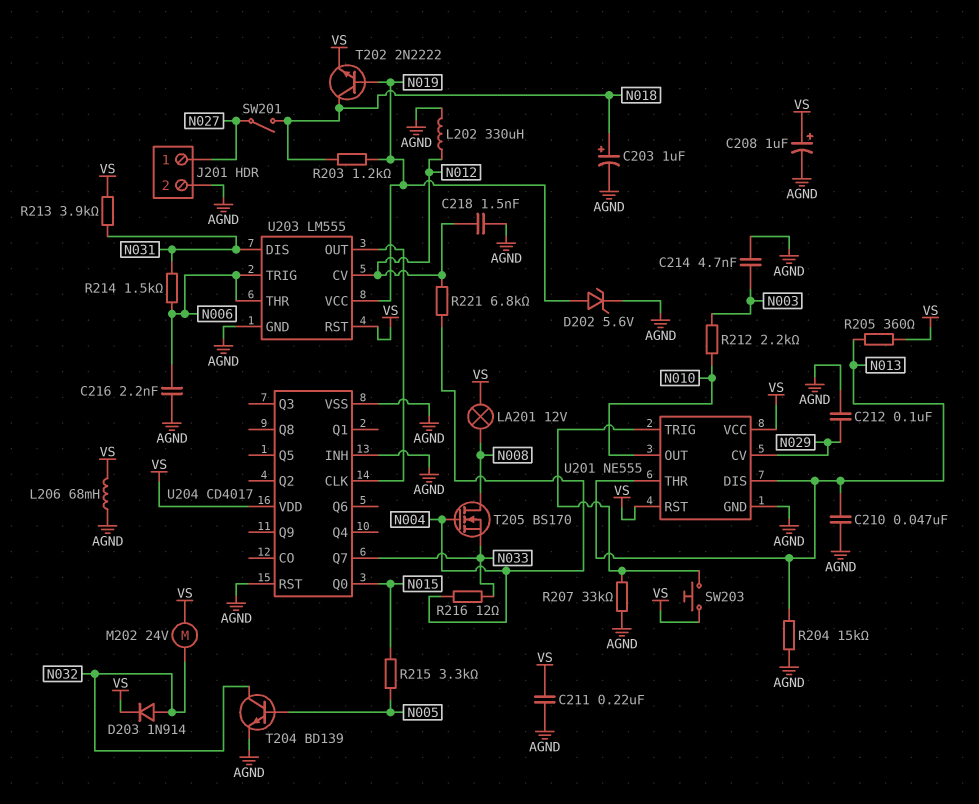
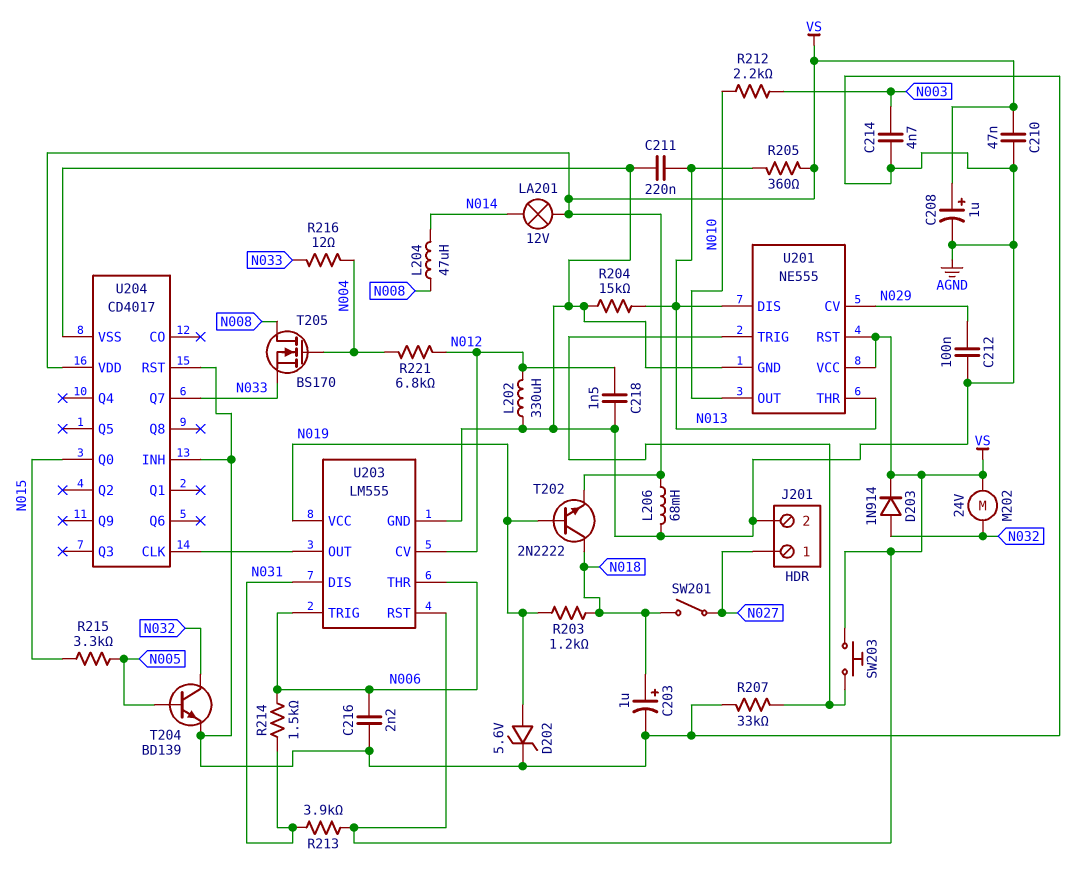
C210: 47nF (AGND, N013) -> 47nF (AGND, VS)
C211: 220nF (AGND, VS) -> 220nF (AGND, N013)
L204: none -> 47uH (N008, N014)
LA201: lamp 12V (N008, VS) -> lamp 12V (N014, VS)

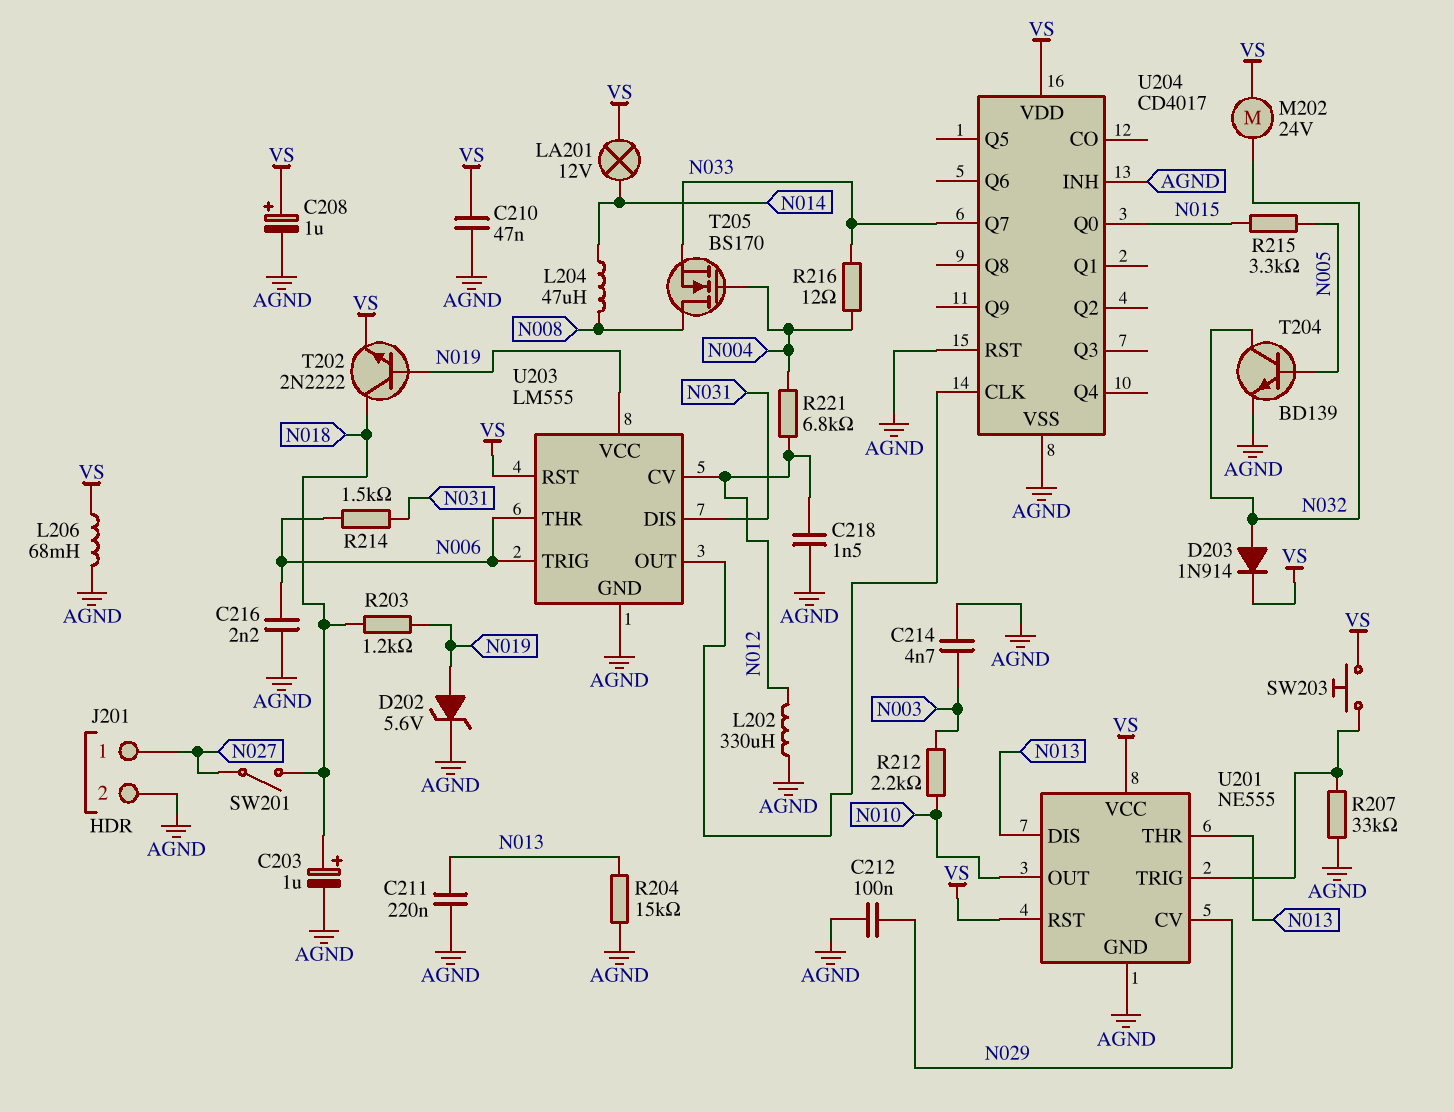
R205: 360 (N013, VS) -> none
R213: 3.9k (N031, VS) -> none

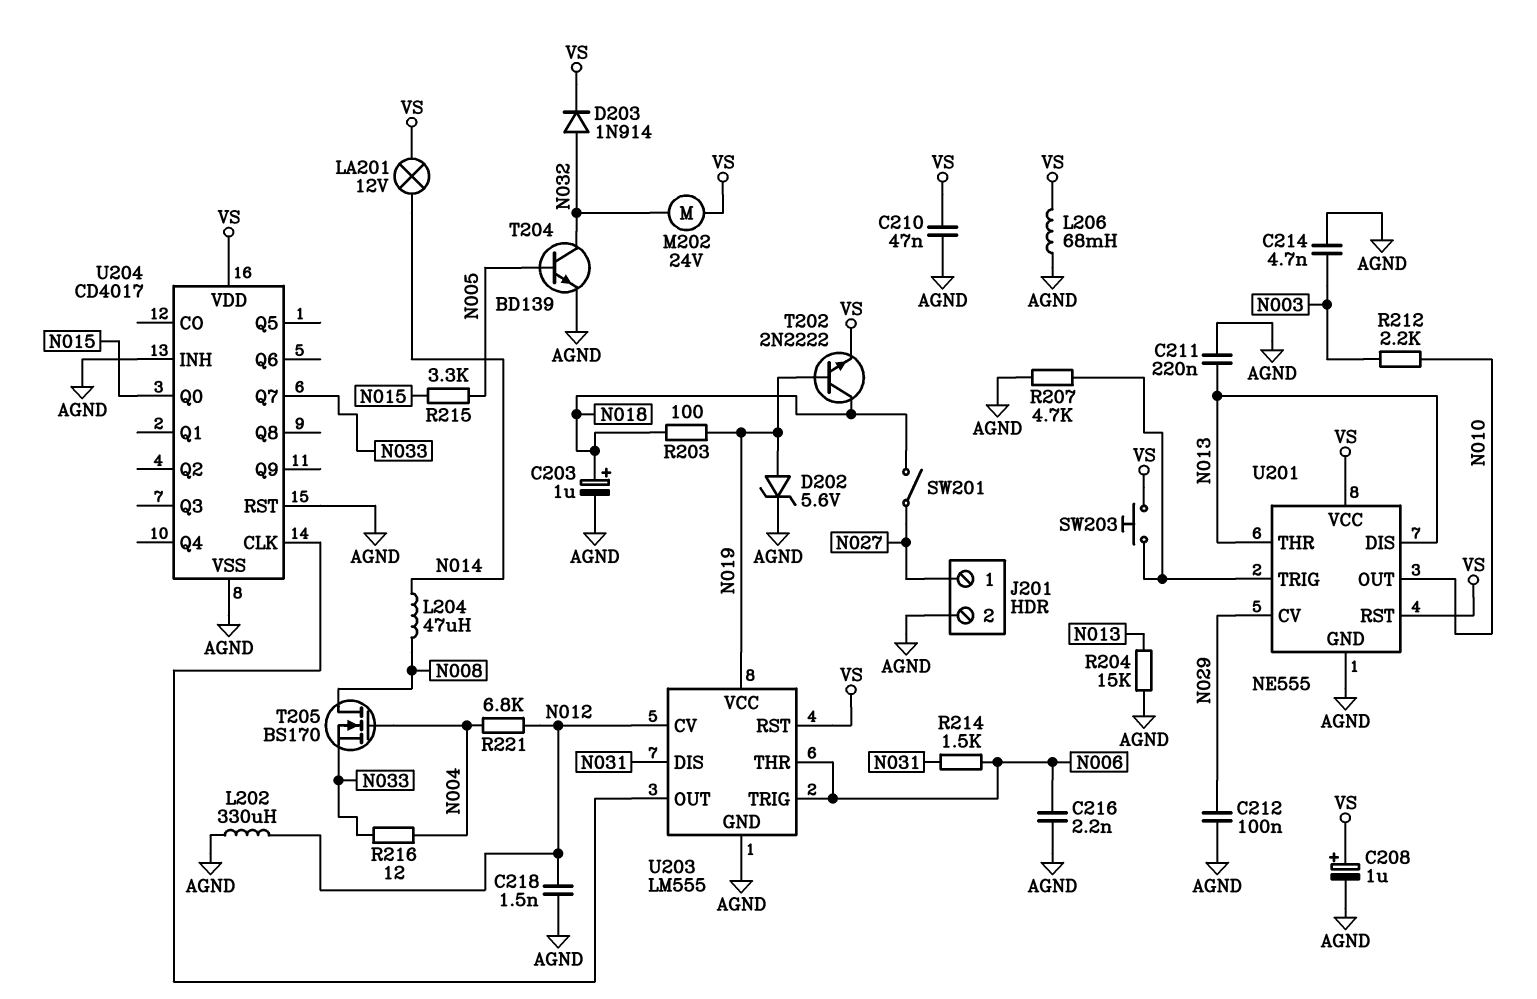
R203: 1.2k (N018, N019) -> 100 (N018, N019)
R207: 33k (AGND, U201/TRIG) -> 4.7k (AGND, U201/TRIG)

